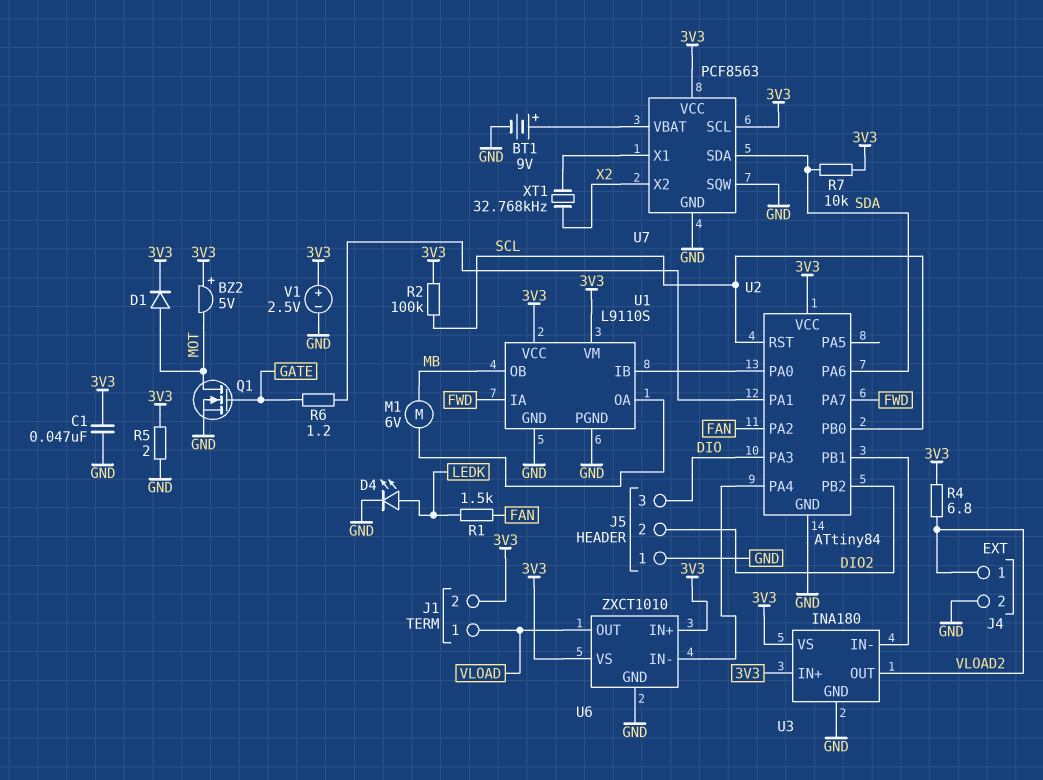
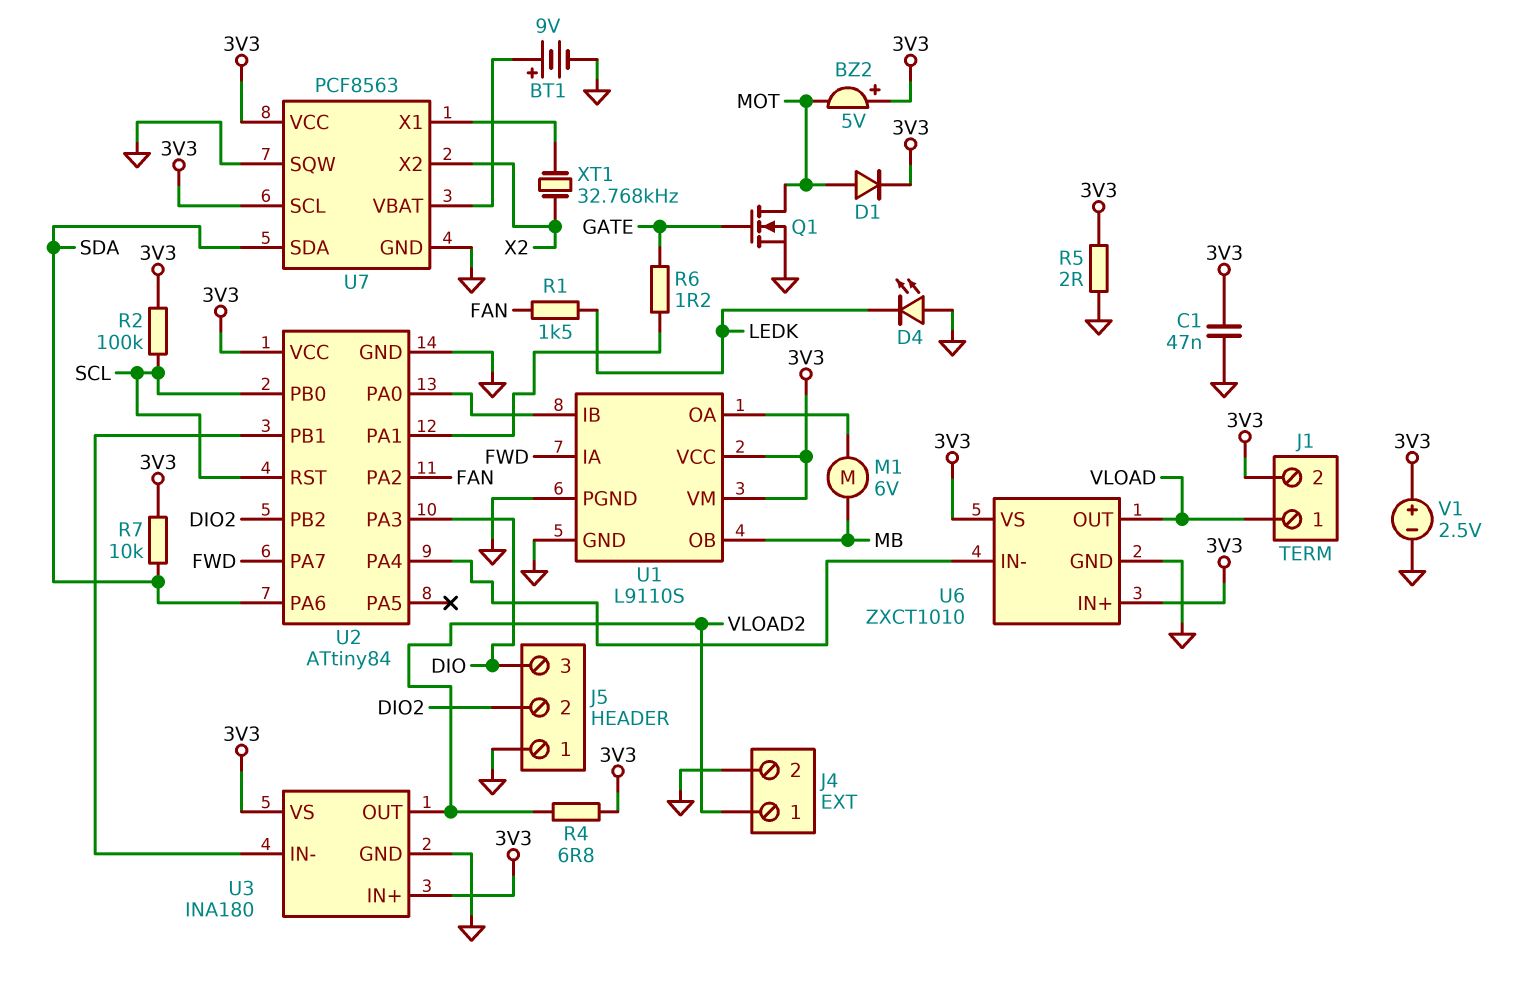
D4: LED (A LEDK, K GND) -> LED (A GND, K LEDK)

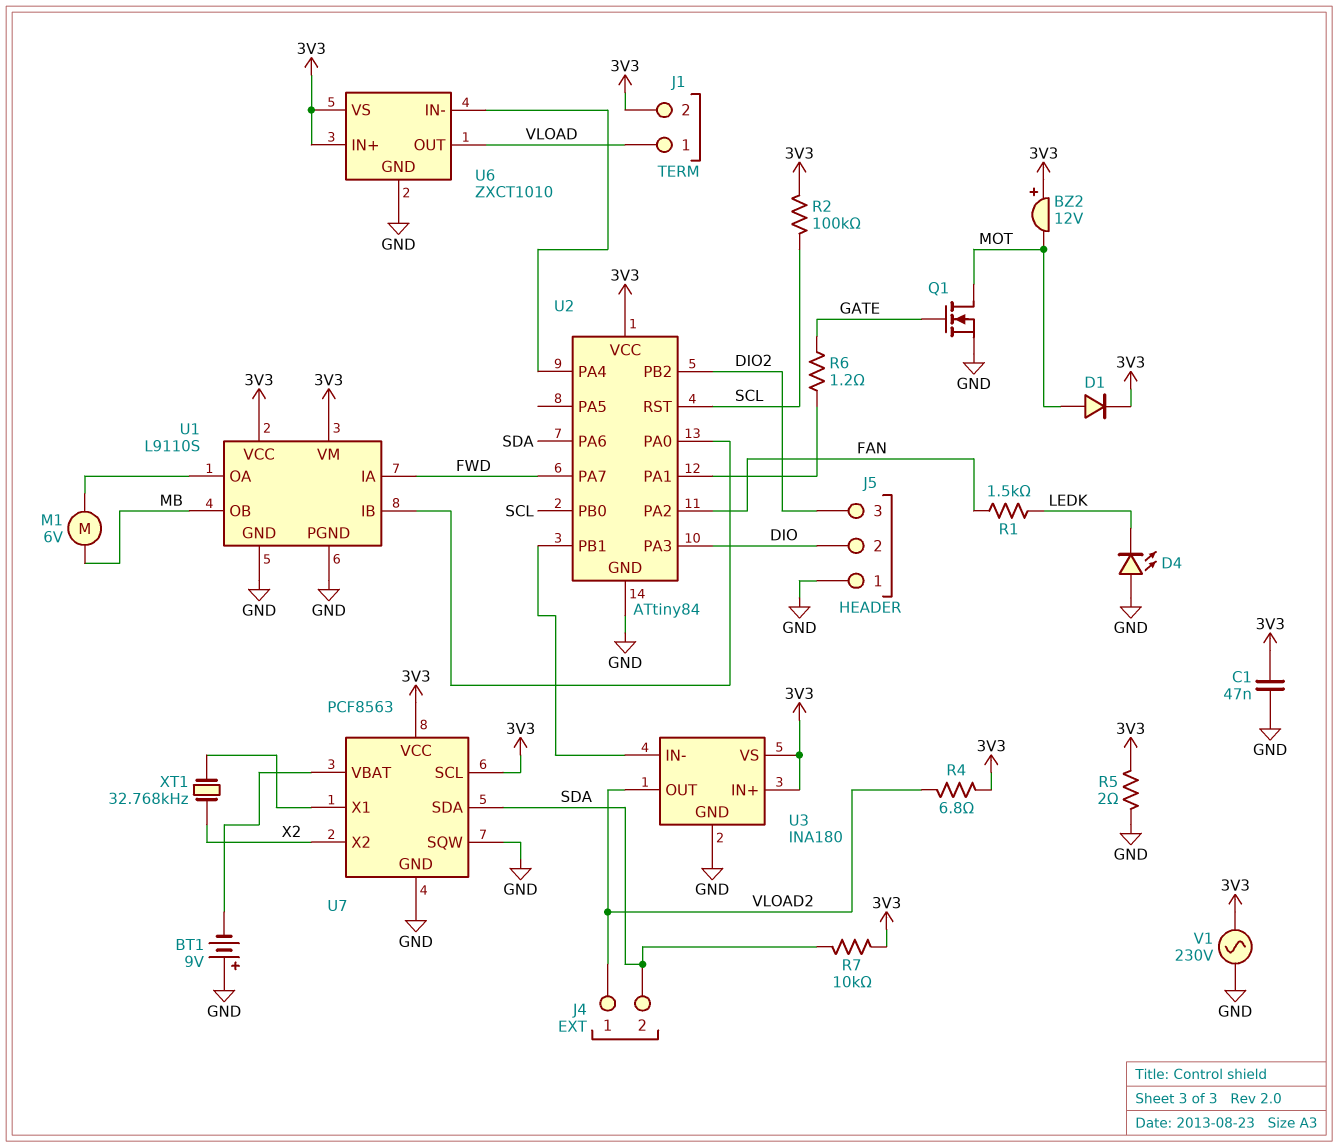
BT1: 9V (plus U7/VBAT, minus GND) -> 9V (plus GND, minus U7/VBAT)
BZ2: buzzer 5V (plus 3V3, minus MOT) -> buzzer 12V (plus 3V3, minus MOT)
J4 pin 2: GND -> SDA
J5 pin 2: DIO2 -> DIO
J5 pin 3: DIO -> DIO2
V1: 2.5V (plus 3V3, minus GND) -> AC 230V (3V3, GND)

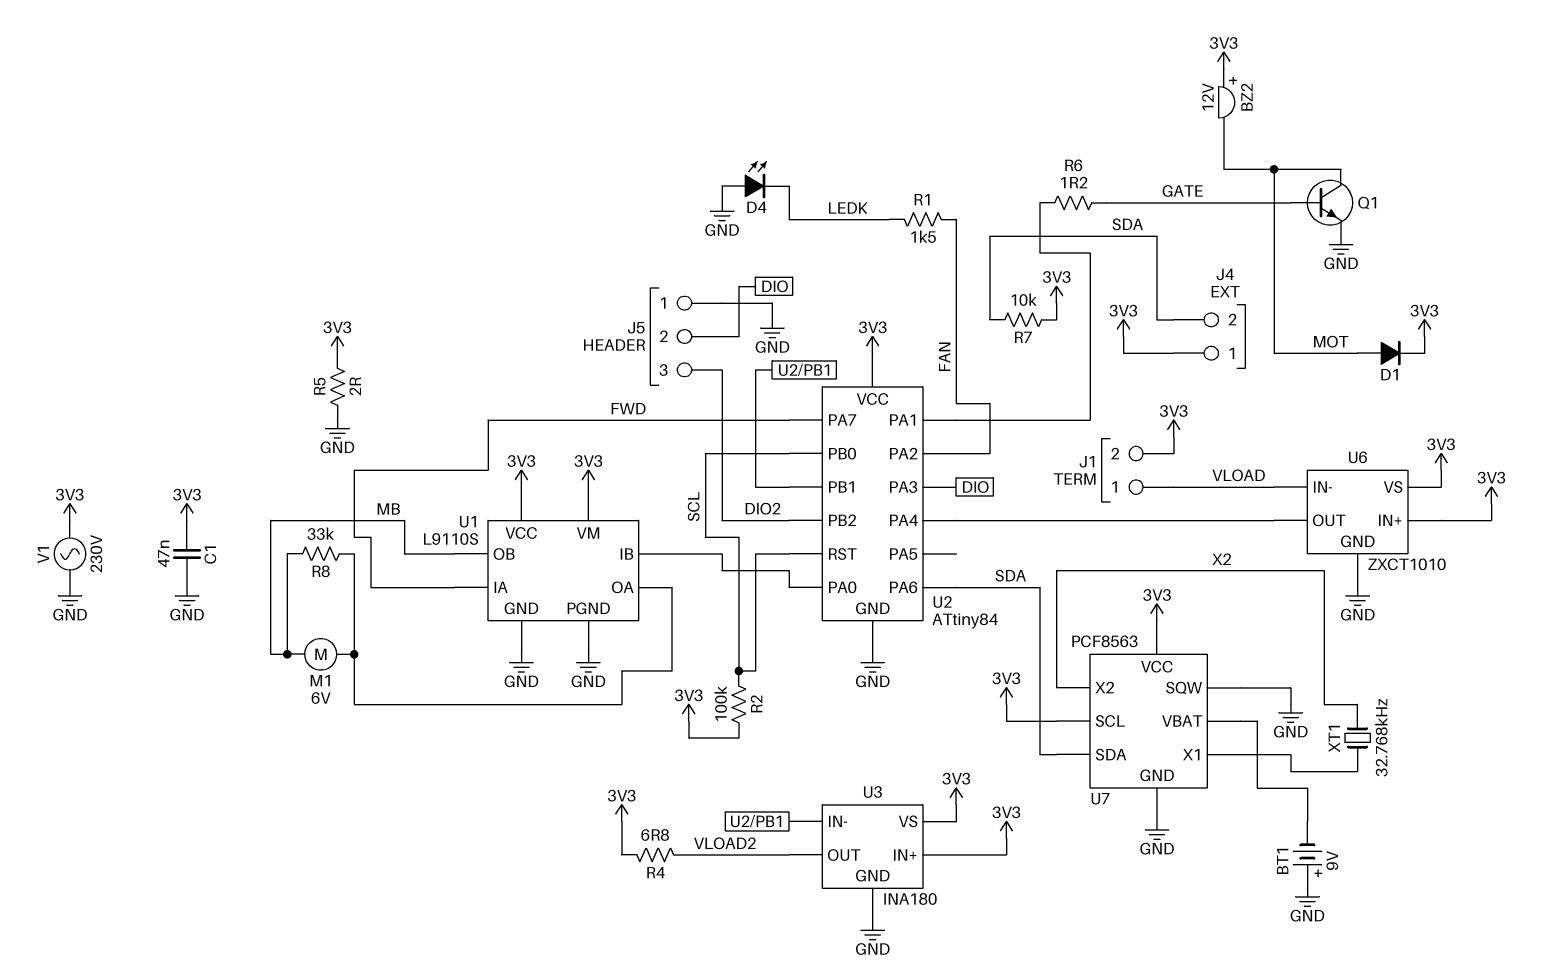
J4 pin 1: VLOAD2 -> 3V3
Q1: NMOS (G GATE, D MOT, S GND) -> NPN (B GATE, C MOT, E GND)
R8: none -> 33k (MB, U1/OA)
U6 pin IN-: U2/PA4 -> VLOAD
U6 pin OUT: VLOAD -> U2/PA4

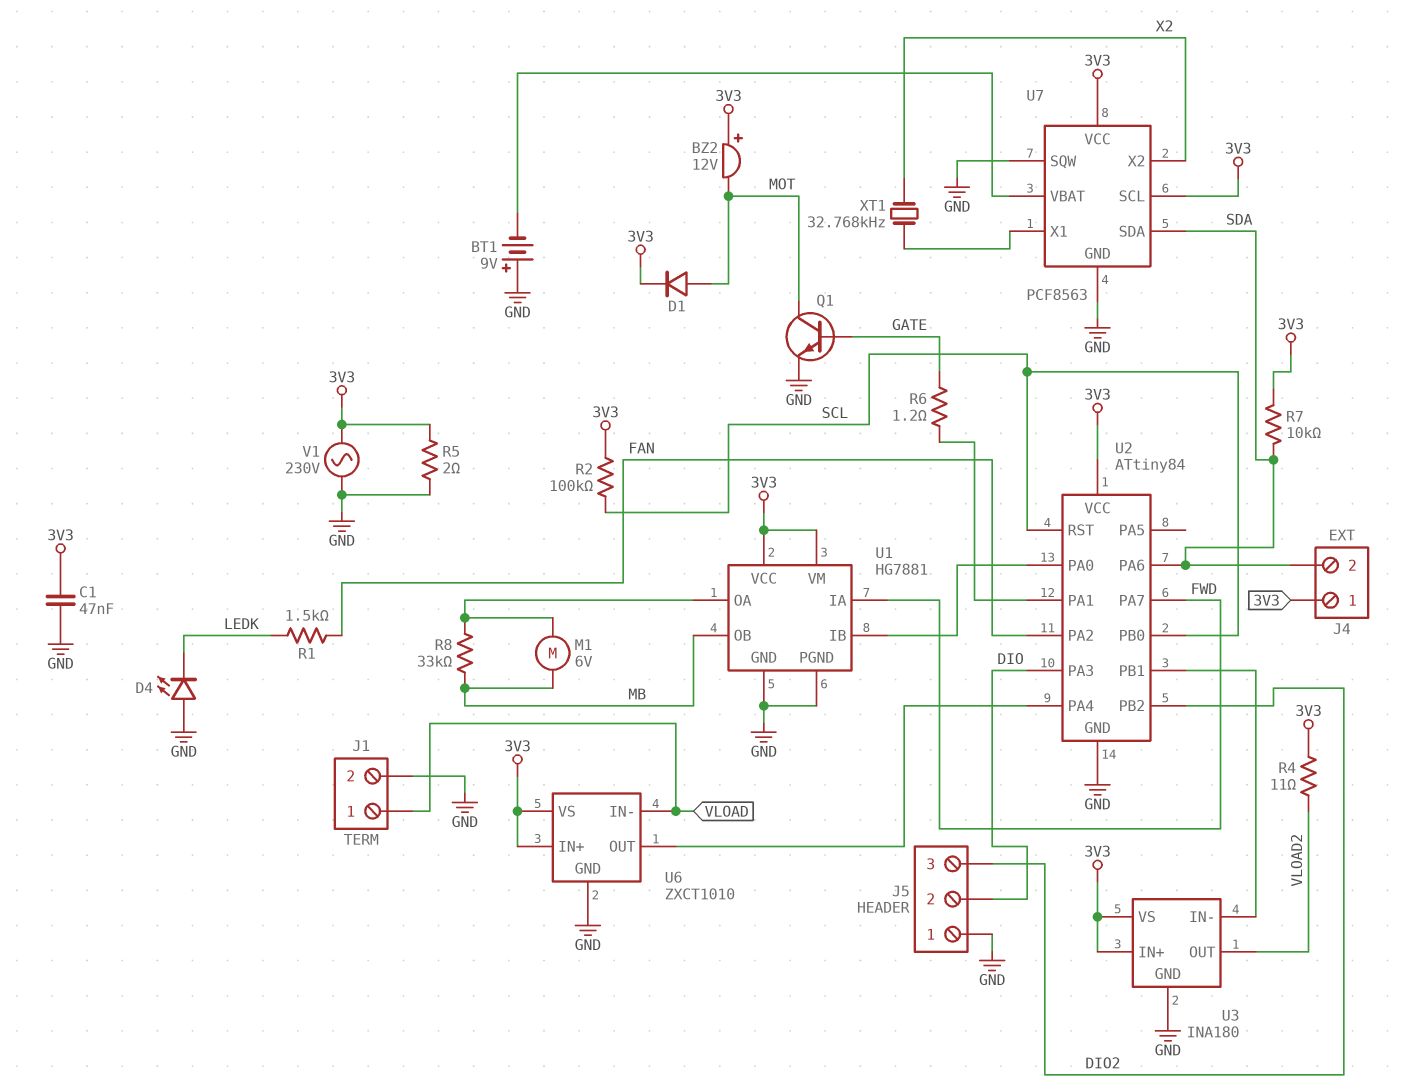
J1 pin 2: 3V3 -> GND
R4: 6.8 (3V3, VLOAD2) -> 11 (3V3, VLOAD2)
U1: L9110S -> HG7881

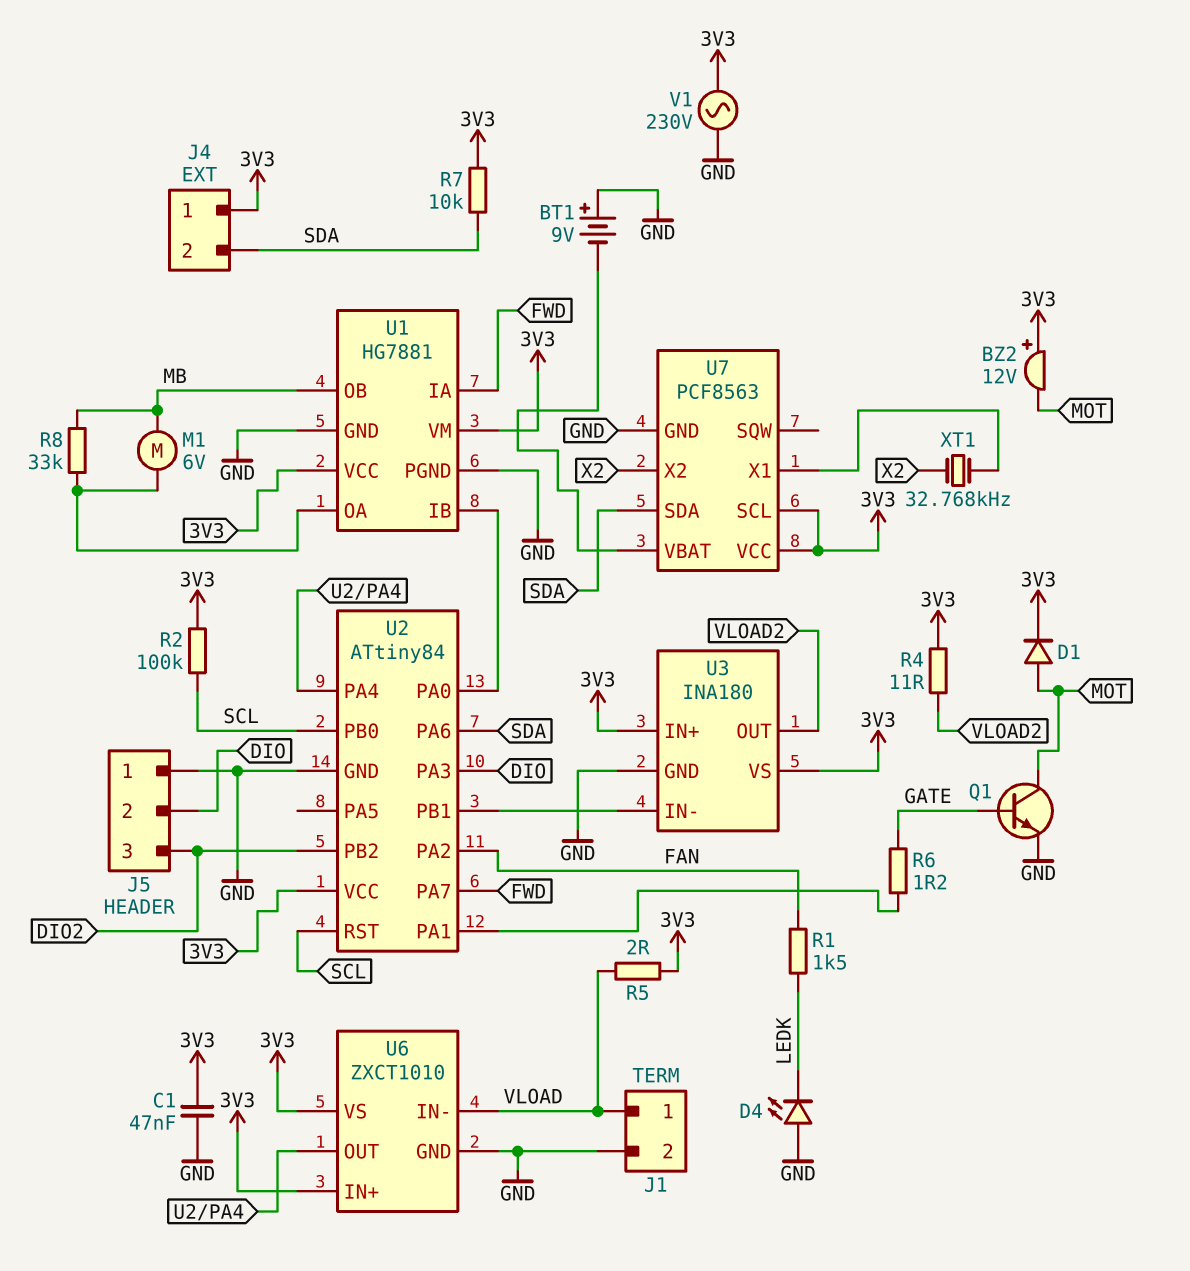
R5: 2 (3V3, GND) -> 2 (3V3, VLOAD)
U7 pin SQW: GND -> none

